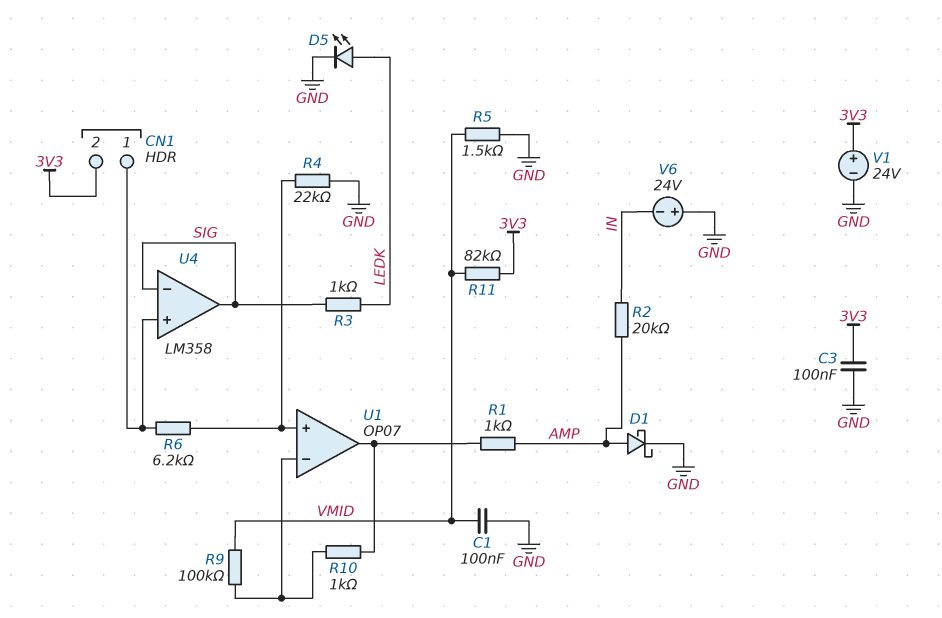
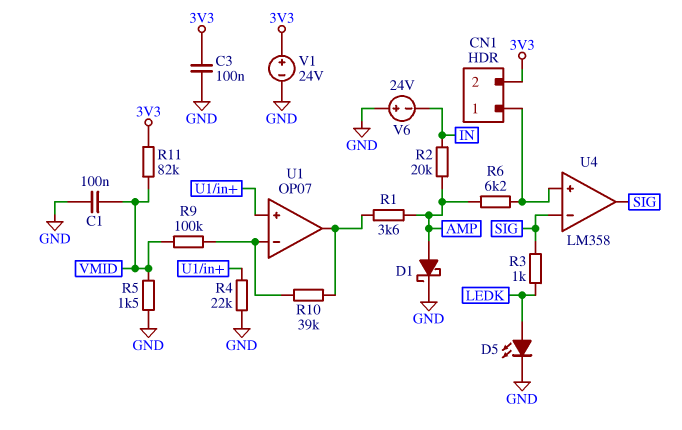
R1: 1k (AMP, U1/out) -> 3.6k (AMP, U1/out)
R6: 6.2k (CN1/1, U1/in+) -> 6.2k (AMP, CN1/1)
R10: 1k (U1/in-, U1/out) -> 39k (U1/in-, U1/out)

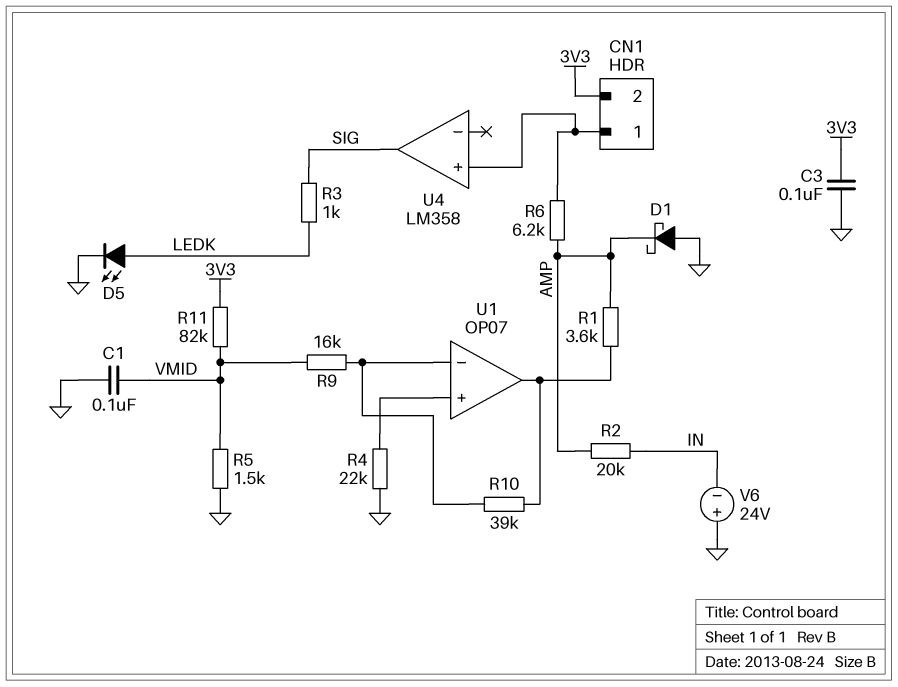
D1: schottky (A AMP, K GND) -> schottky (A GND, K AMP)
R9: 100k (U1/in-, VMID) -> 16k (U1/in-, VMID)
U4 pin in-: SIG -> none
V1: 24V (plus 3V3, minus GND) -> none

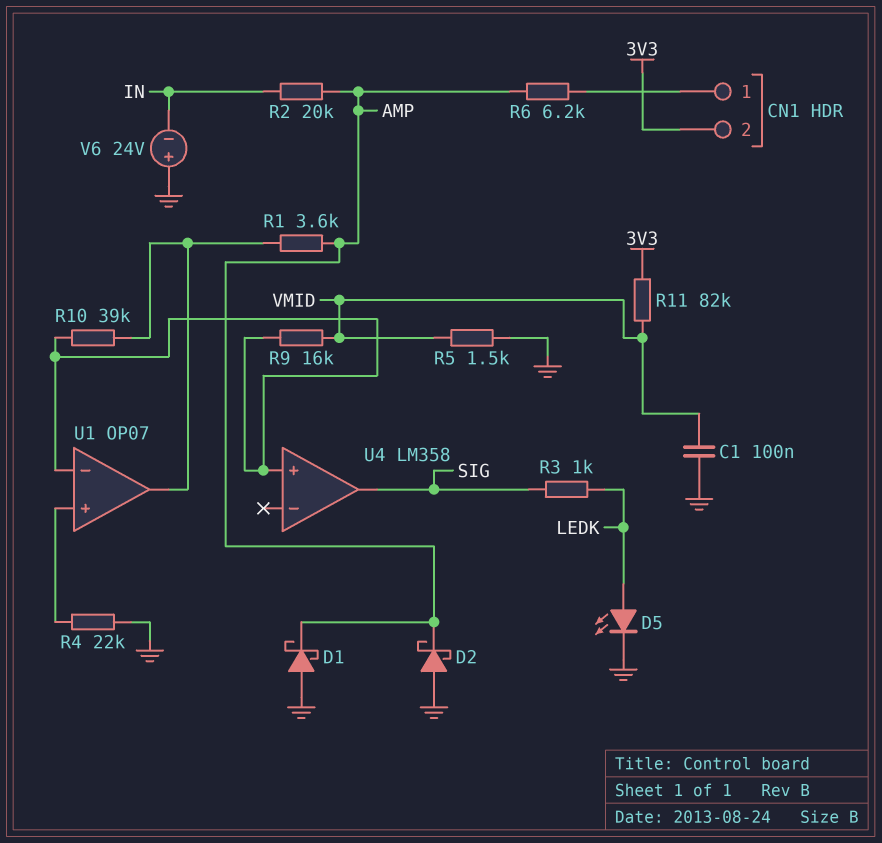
C3: 100nF (3V3, GND) -> none
D2: none -> schottky (A GND, K AMP)
U4 pin in+: CN1/1 -> U1/in-

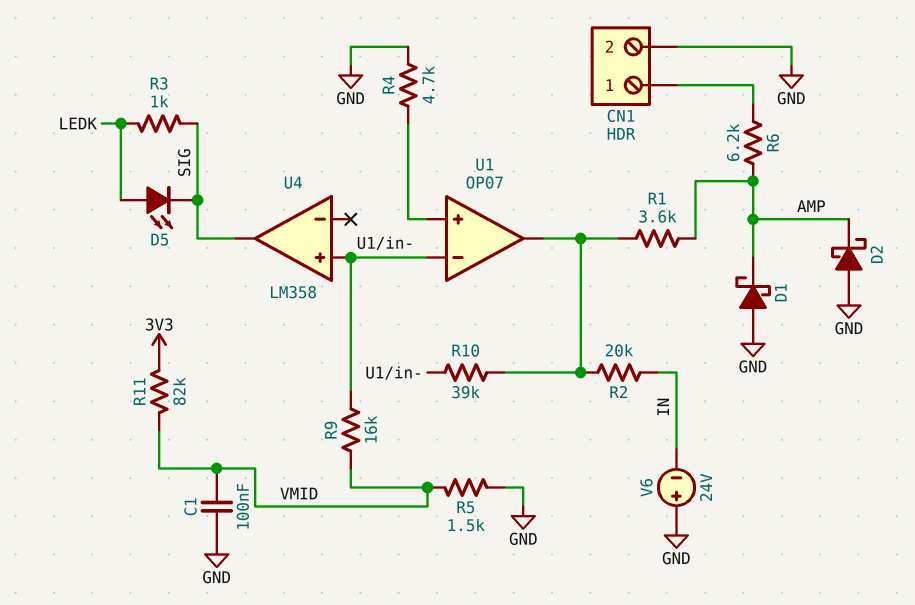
CN1 pin 2: 3V3 -> GND
D5: LED (A LEDK, K GND) -> LED (A LEDK, K SIG)
R2: 20k (AMP, IN) -> 20k (IN, U1/out)
R4: 22k (GND, U1/in+) -> 4.7k (GND, U1/in+)

